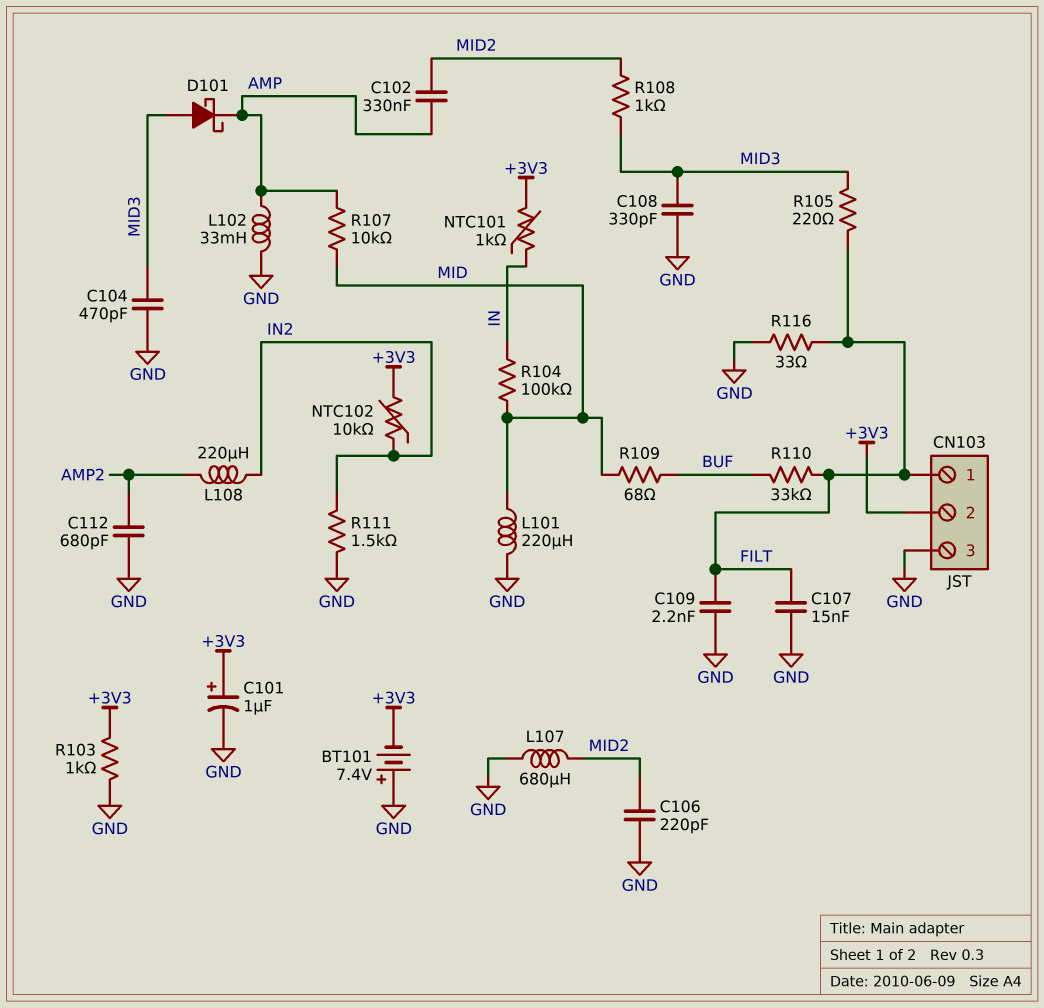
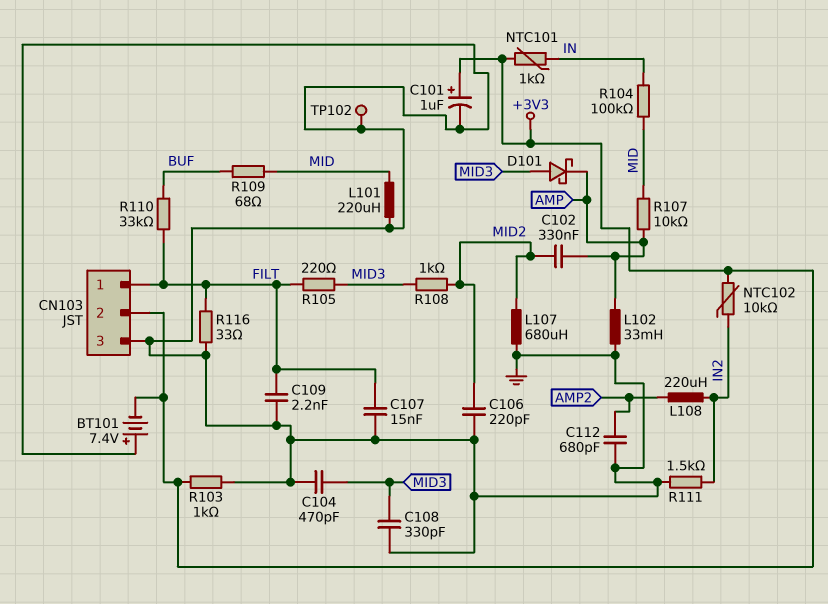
TP102: none -> test point (GND)

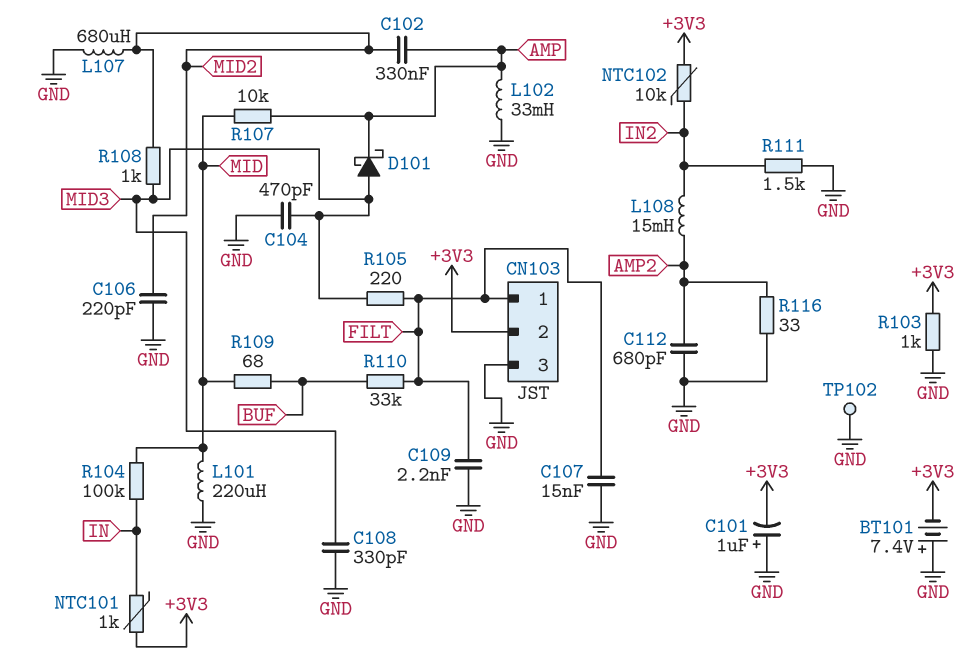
C101: 1uF (plus +3V3, minus GND) -> 1uF (plus GND, minus +3V3)
L108: 220uH (AMP2, IN2) -> 15mH (AMP2, IN2)
R116: 33 (FILT, GND) -> 33 (AMP2, GND)

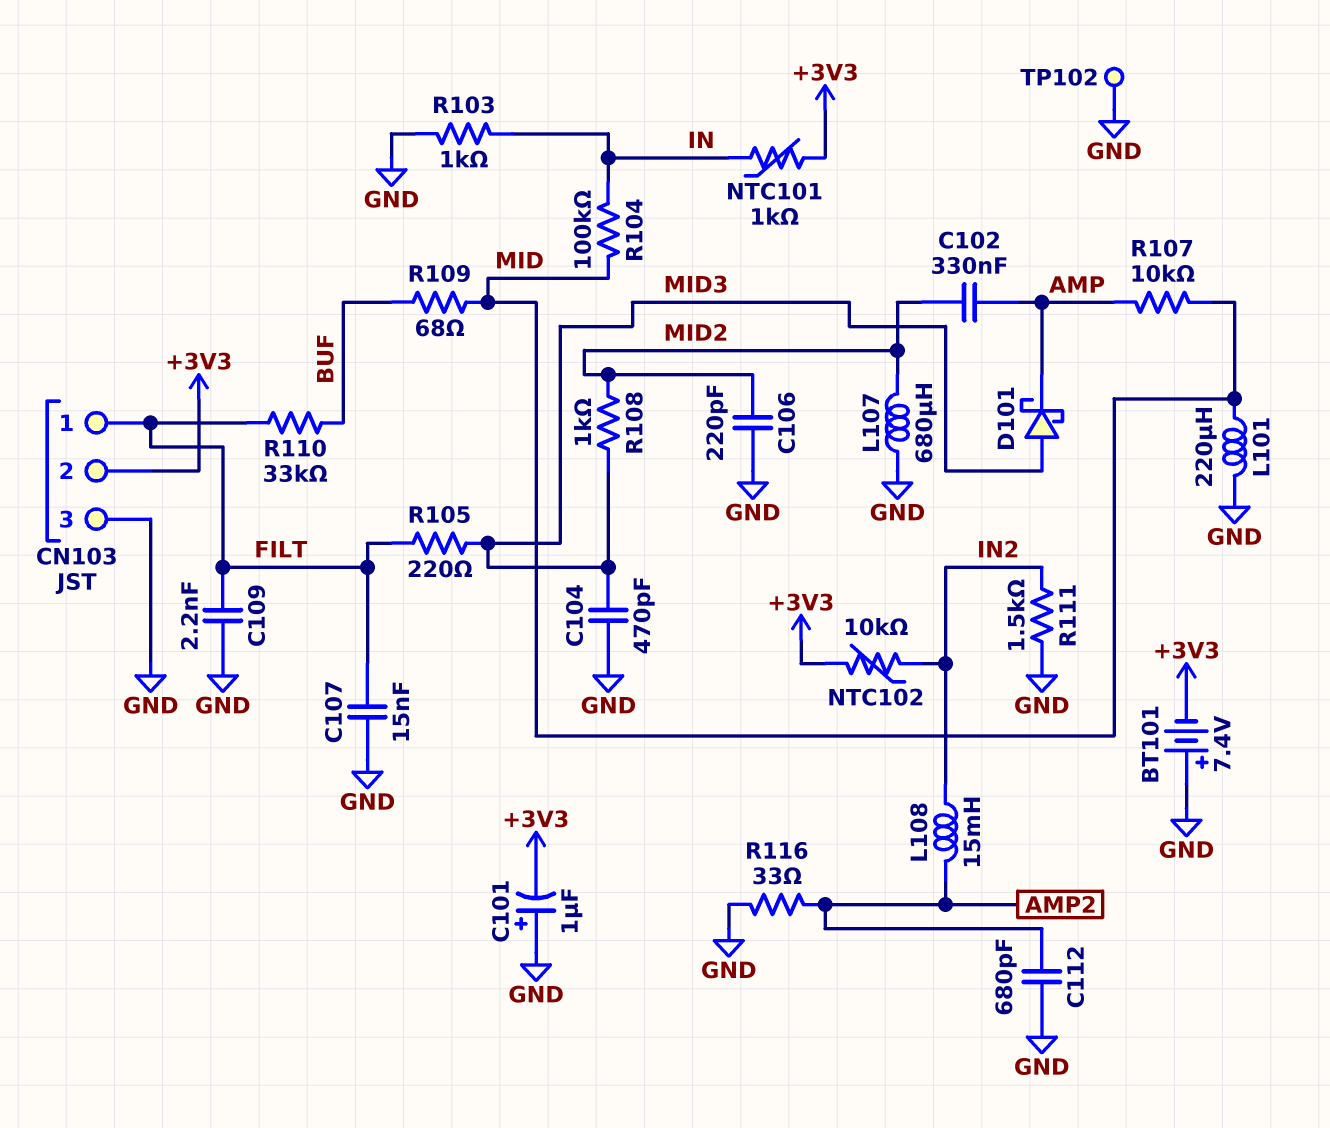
C108: 330pF (GND, MID3) -> none
L102: 33mH (AMP, GND) -> none
R103: 1k (+3V3, GND) -> 1k (GND, IN)

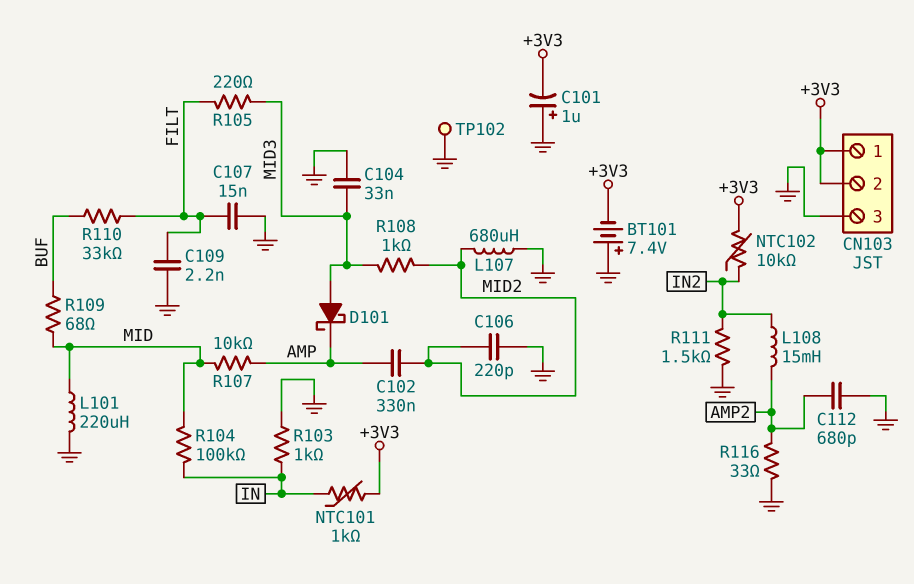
C104: 470pF (GND, MID3) -> 33nF (GND, MID3)
CN103 pin 1: FILT -> +3V3

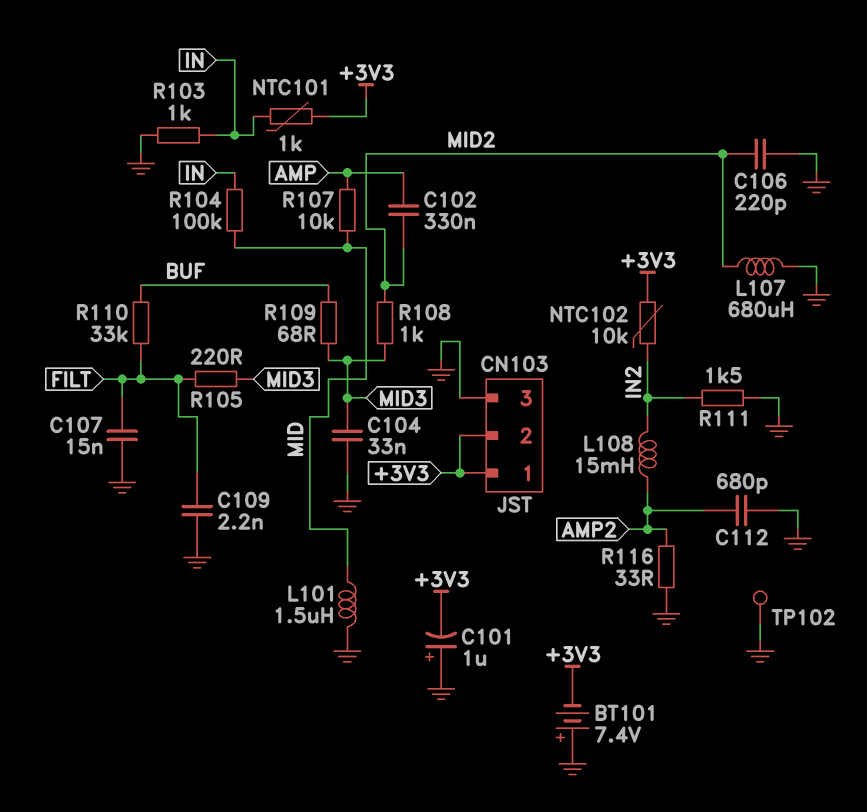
D101: schottky (A MID3, K AMP) -> none
L101: 220uH (GND, MID) -> 1.5uH (GND, MID)
R109: 68 (BUF, MID) -> 68 (BUF, MID3)

